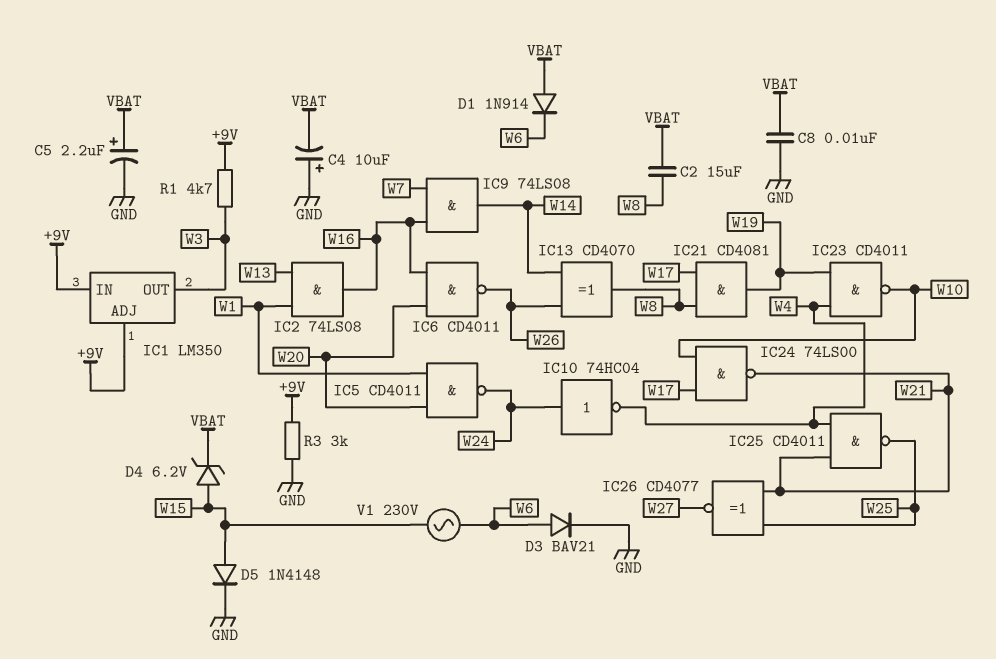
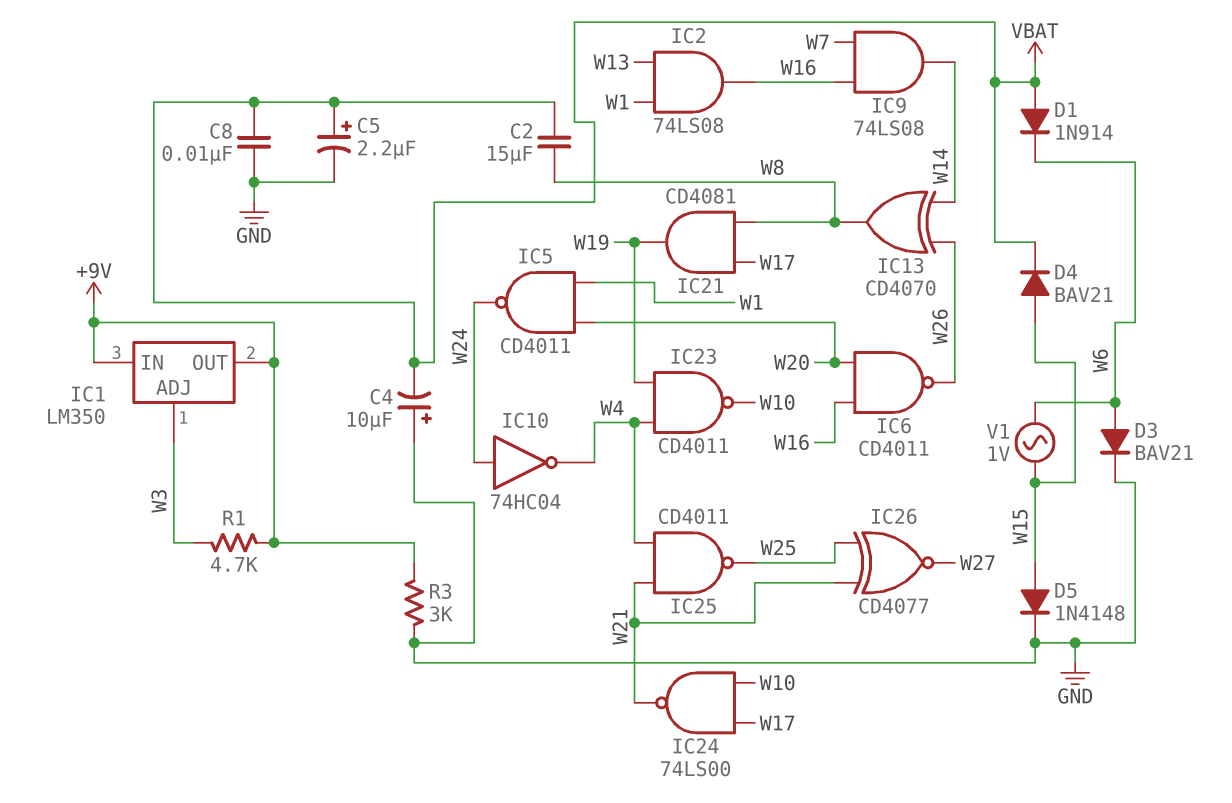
D4: zener 6.2V (A W15, K VBAT) -> diode BAV21 (A W15, K VBAT)
IC1 pin ADJ: +9V -> W3
IC1 pin OUT: W3 -> +9V
V1: AC 230V (W6, W15) -> AC 1V (W6, W15)

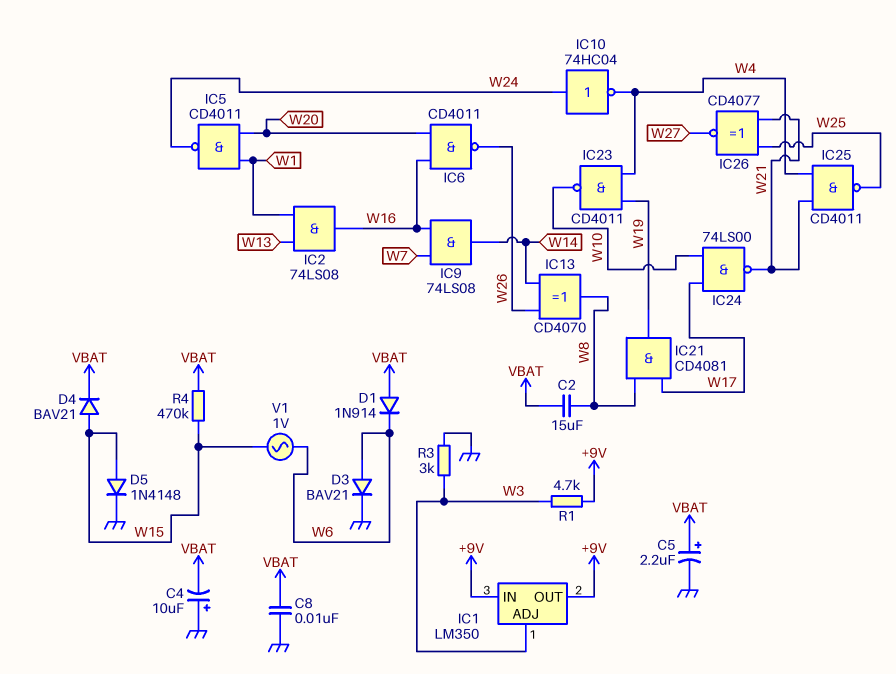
R3: 3k (+9V, GND) -> 3k (GND, W3)
R4: none -> 470k (VBAT, W15)

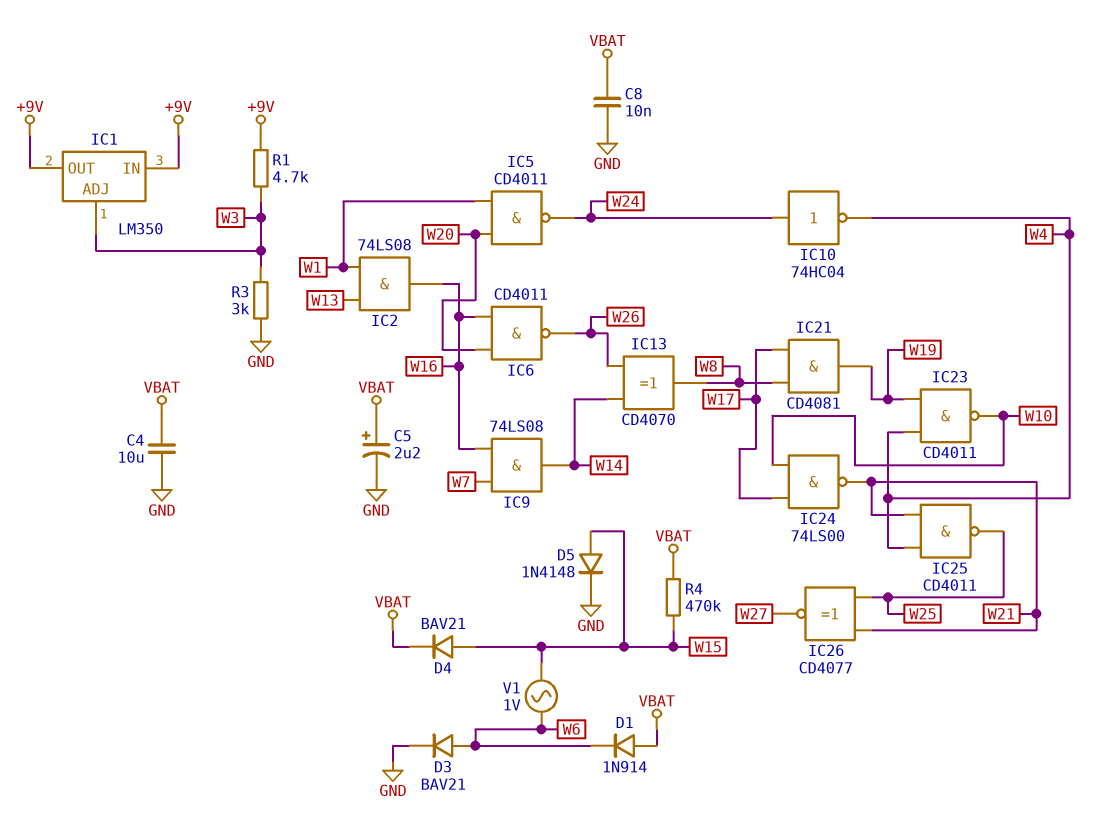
C2: 15uF (VBAT, W8) -> none
C4: 10uF (plus GND, minus VBAT) -> 10uF (GND, VBAT)

